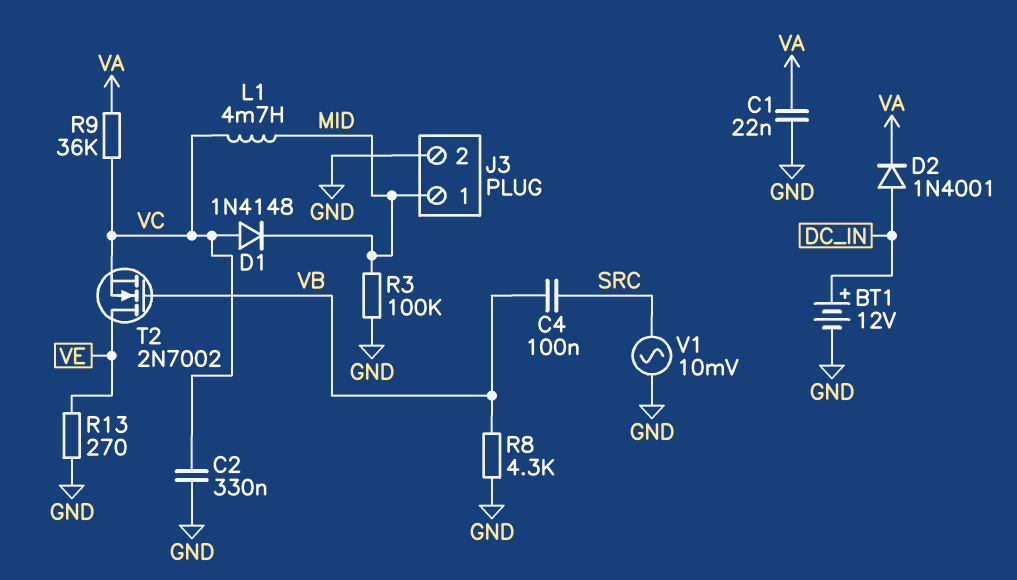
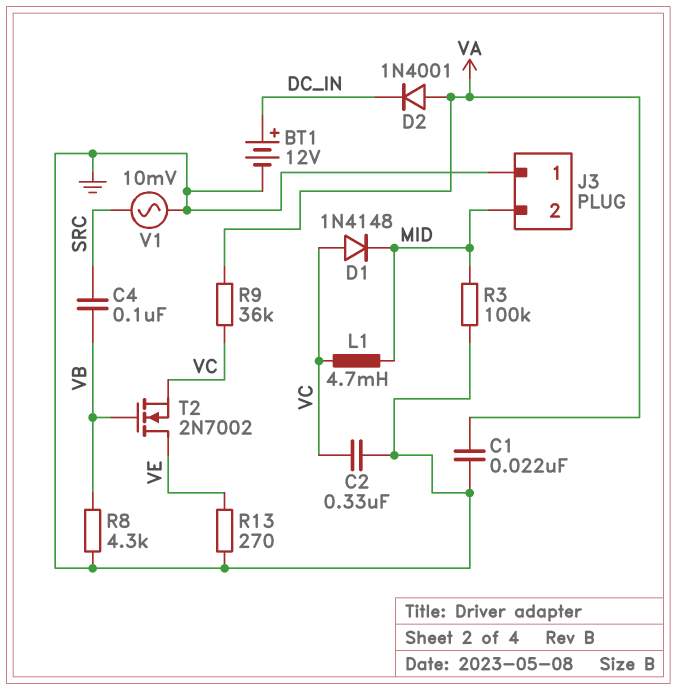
D2: diode 1N4001 (A DC_IN, K VA) -> diode 1N4001 (A VA, K DC_IN)
J3 pin 1: MID -> GND
J3 pin 2: GND -> MID

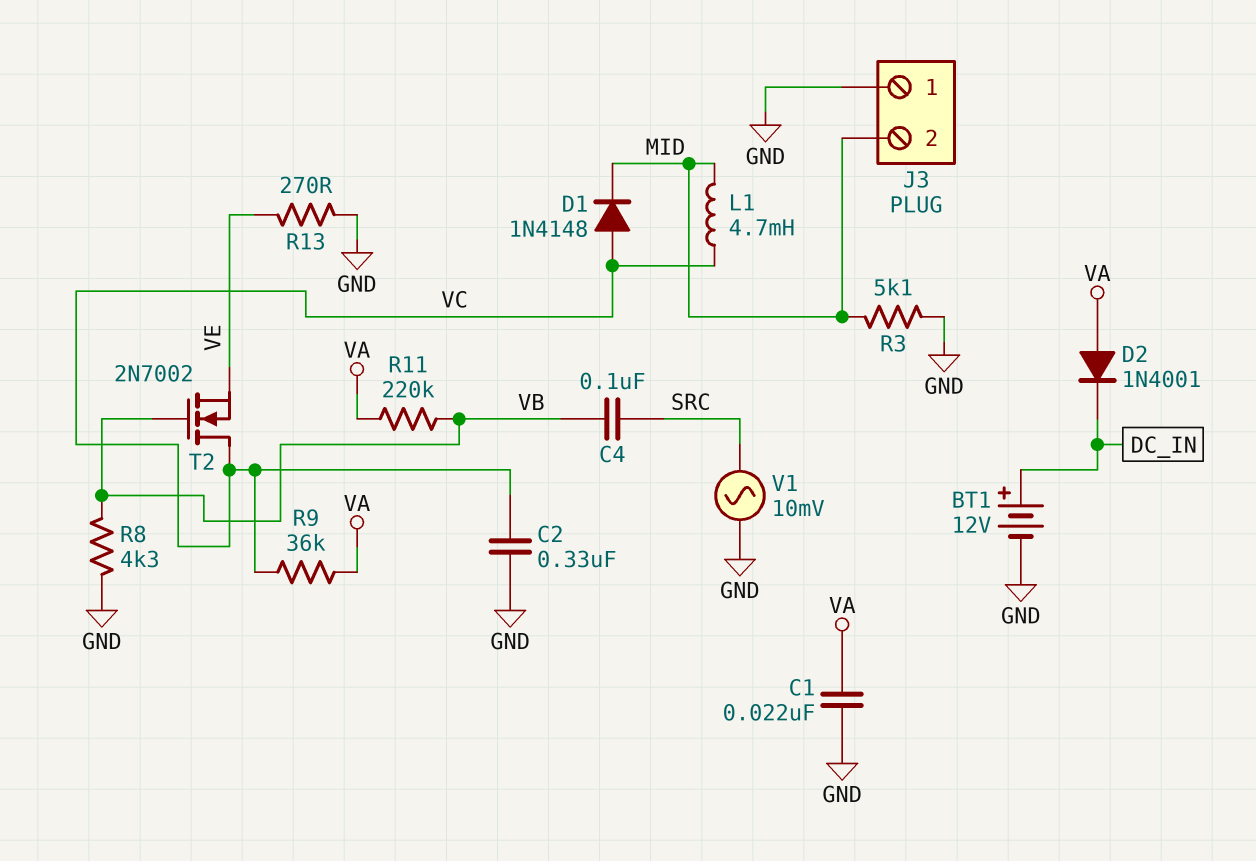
R3: 100k (GND, MID) -> 5.1k (GND, MID)
R11: none -> 220k (VA, VB)
T2: NMOS 2N7002 (G VB, D VE, S VC) -> NMOS 2N7002 (G VB, D VC, S VE)

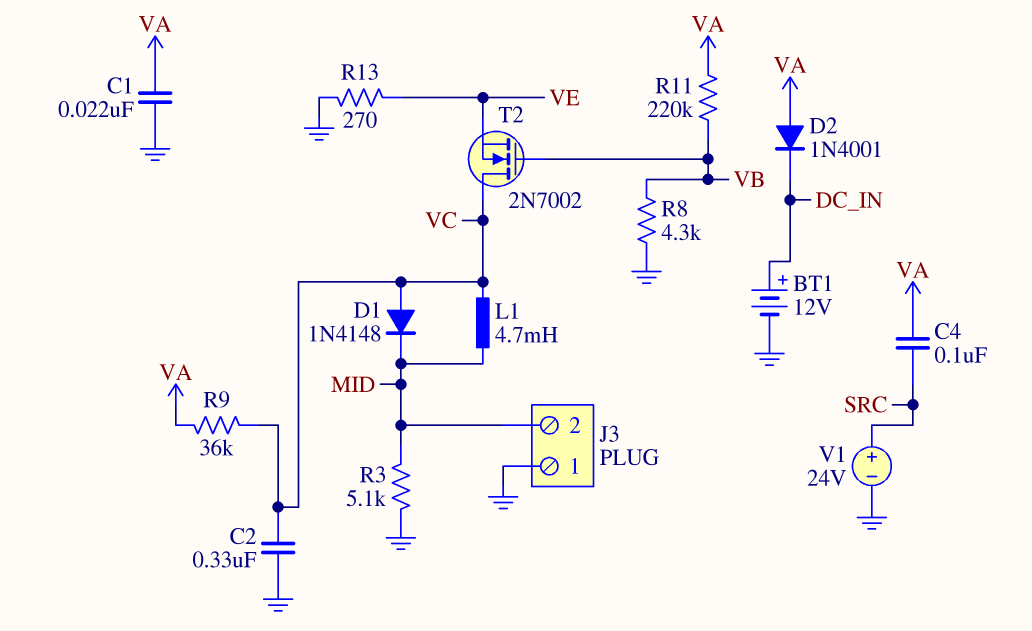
C4: 100nF (SRC, VB) -> 100nF (SRC, VA)
V1: AC 10mV (GND, SRC) -> 24V (plus SRC, minus GND)

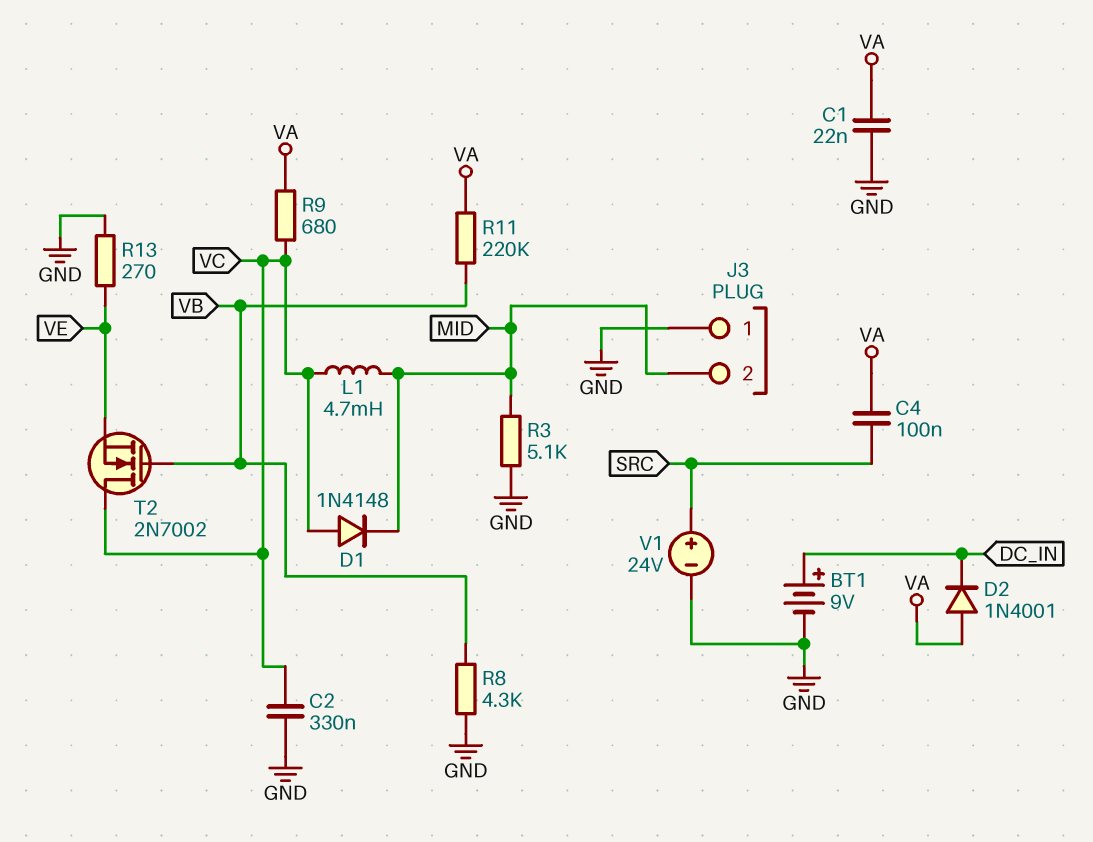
BT1: 12V (plus DC_IN, minus GND) -> 9V (plus DC_IN, minus GND)
R9: 36k (VA, VC) -> 680 (VA, VC)

